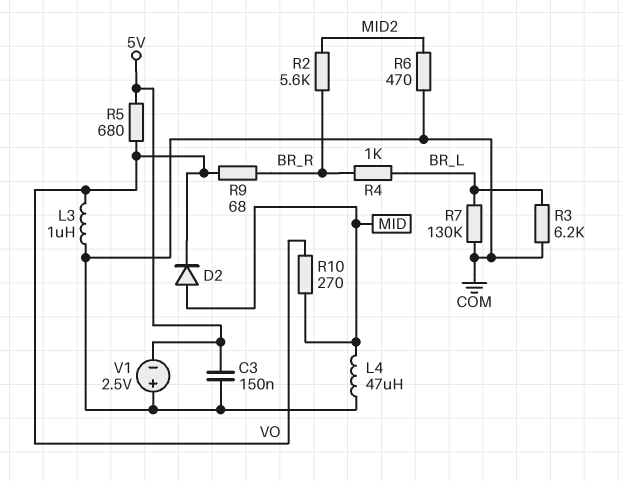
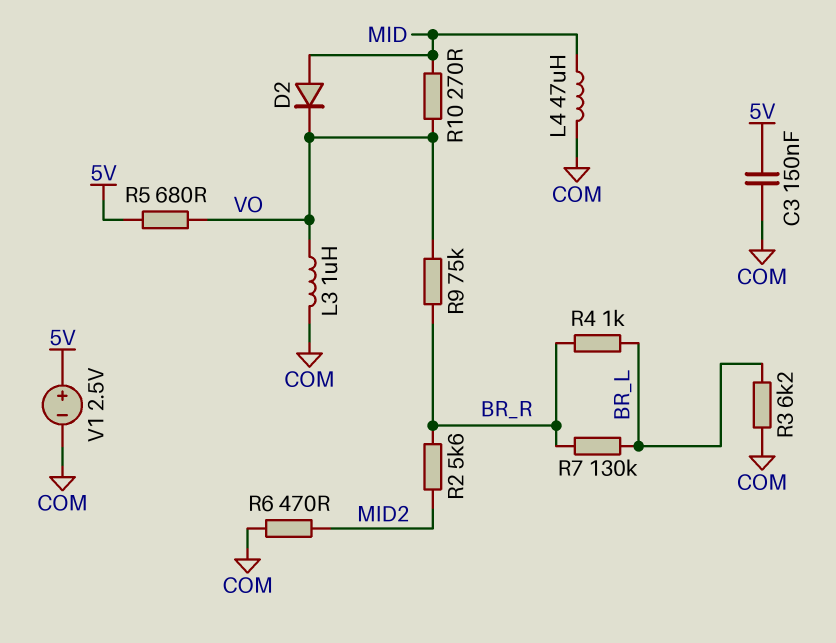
R7: 130k (BR_L, COM) -> 130k (BR_L, BR_R)
R9: 68 (BR_R, VO) -> 75k (BR_R, VO)
V1: 2.5V (plus COM, minus 5V) -> 2.5V (plus 5V, minus COM)

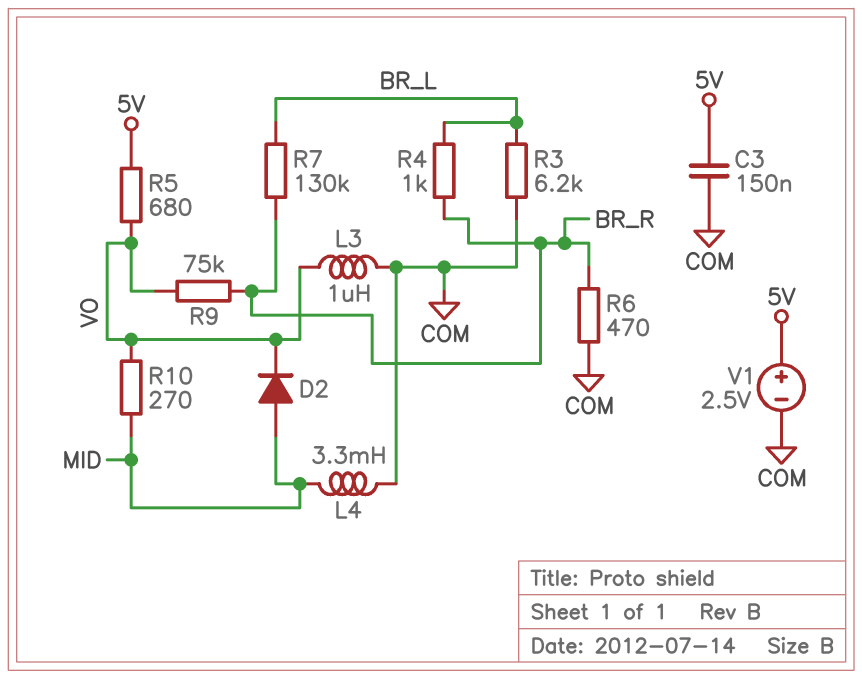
L4: 47uH (COM, MID) -> 3.3mH (COM, MID)
R2: 5.6k (BR_R, MID2) -> none
R6: 470 (COM, MID2) -> 470 (BR_R, COM)

